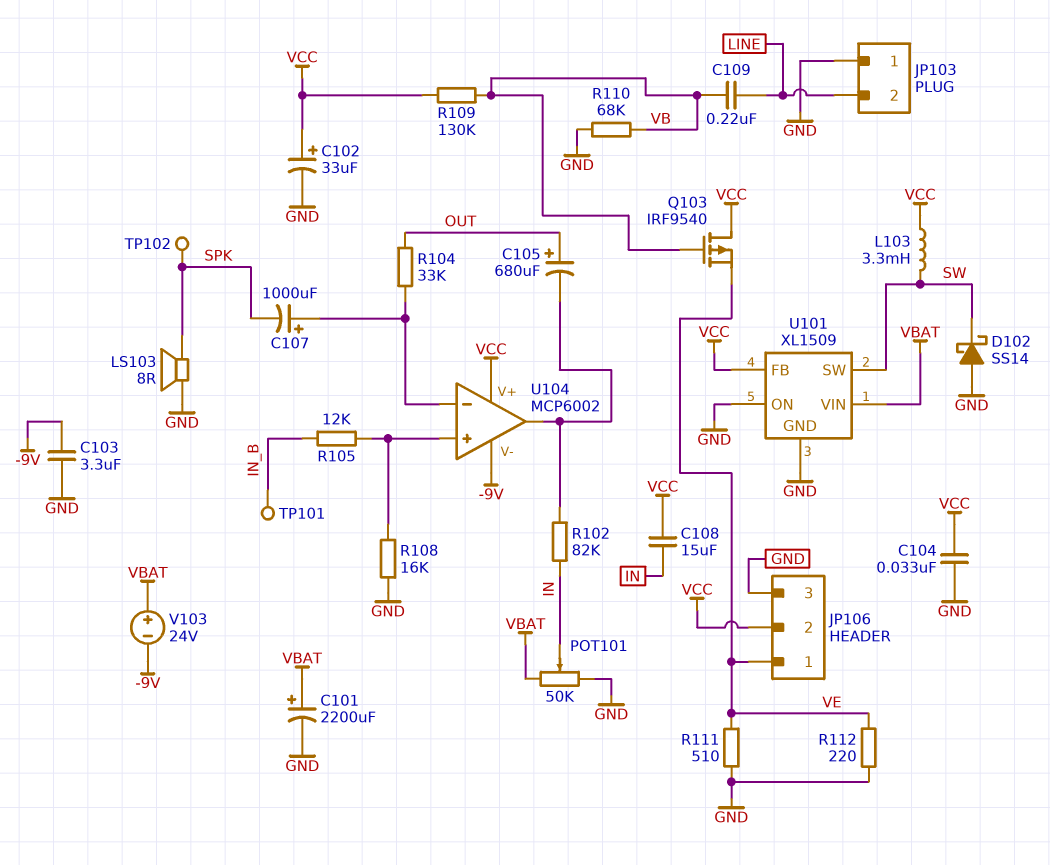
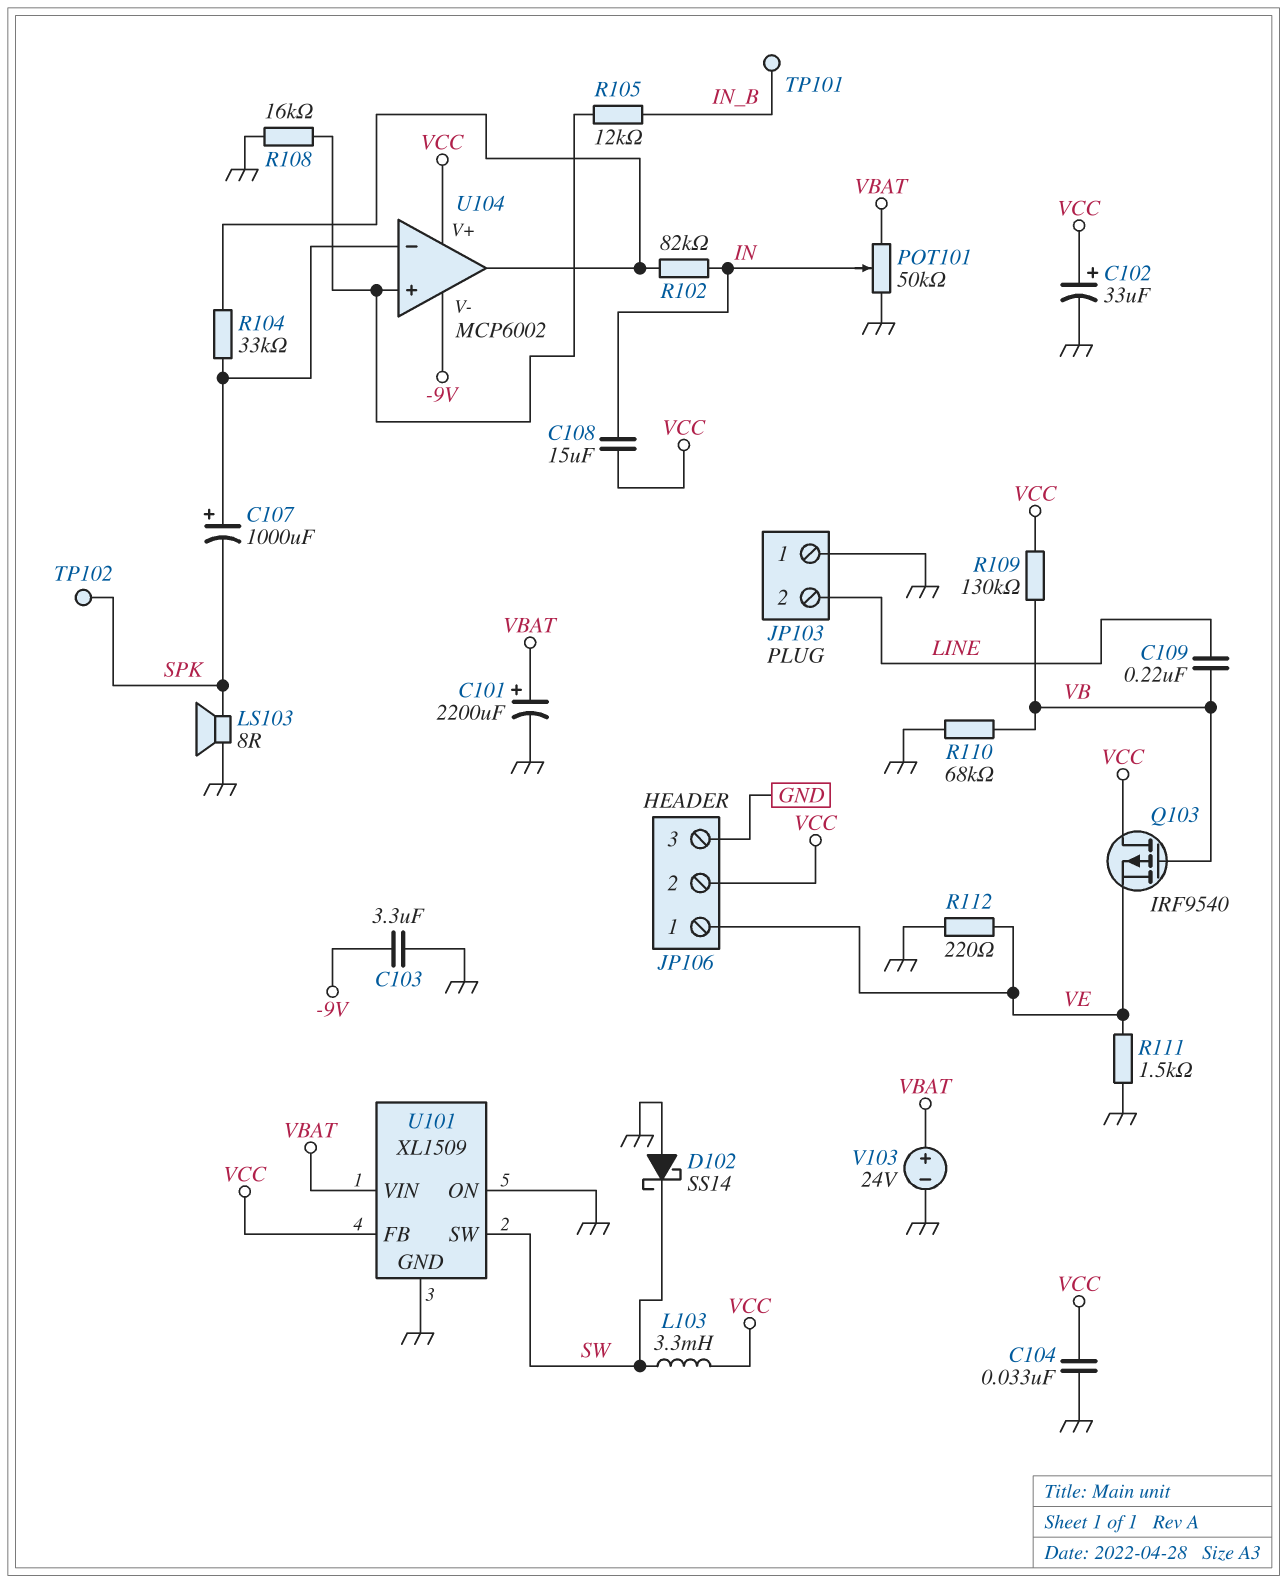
C105: 680uF (plus OUT, minus U104/out) -> none
R104: 33k (OUT, U104/in-) -> 33k (U104/in-, U104/out)
R111: 510 (GND, VE) -> 1.5k (GND, VE)
V103: 24V (plus VBAT, minus -9V) -> 24V (plus VBAT, minus GND)

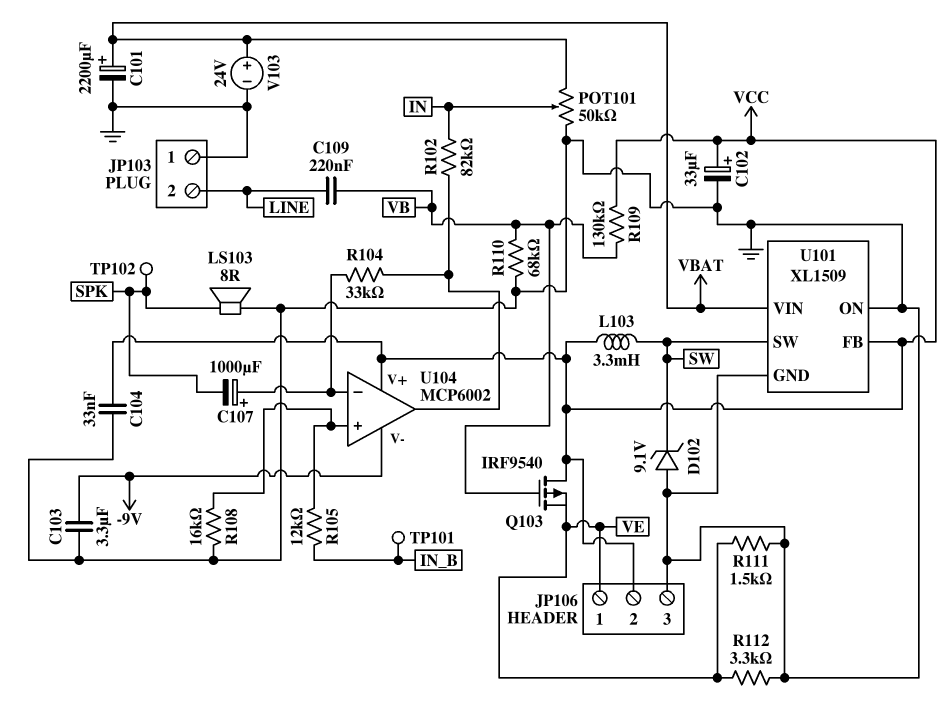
C108: 15uF (IN, VCC) -> none
D102: schottky SS14 (A GND, K SW) -> zener 9.1V (A GND, K SW)
R112: 220 (GND, VE) -> 3.3k (GND, VE)

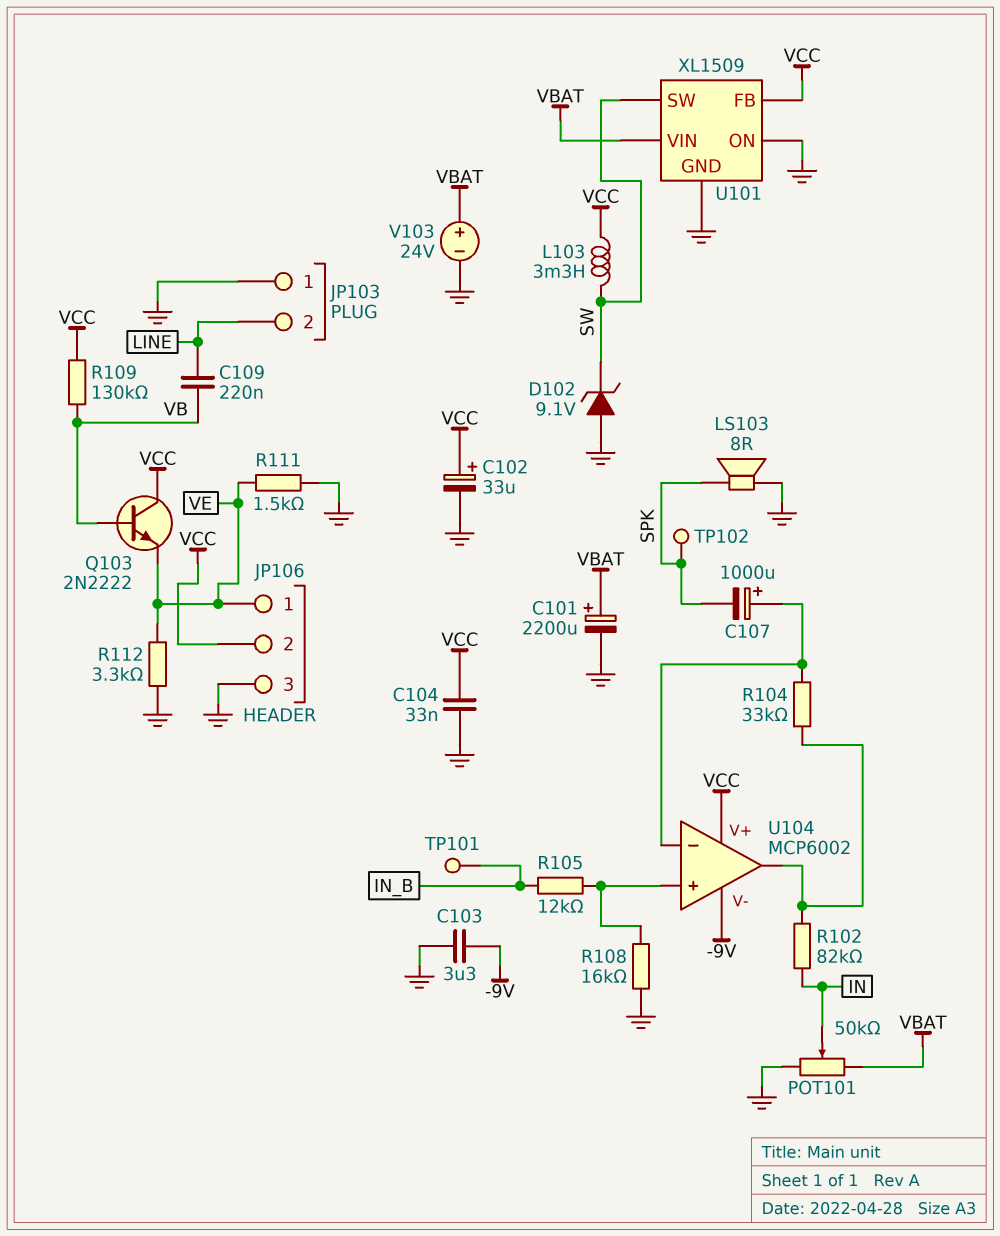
Q103: PMOS IRF9540 (G VB, D VCC, S VE) -> NPN 2N2222 (B VB, C VCC, E VE)
R110: 68k (GND, VB) -> none

